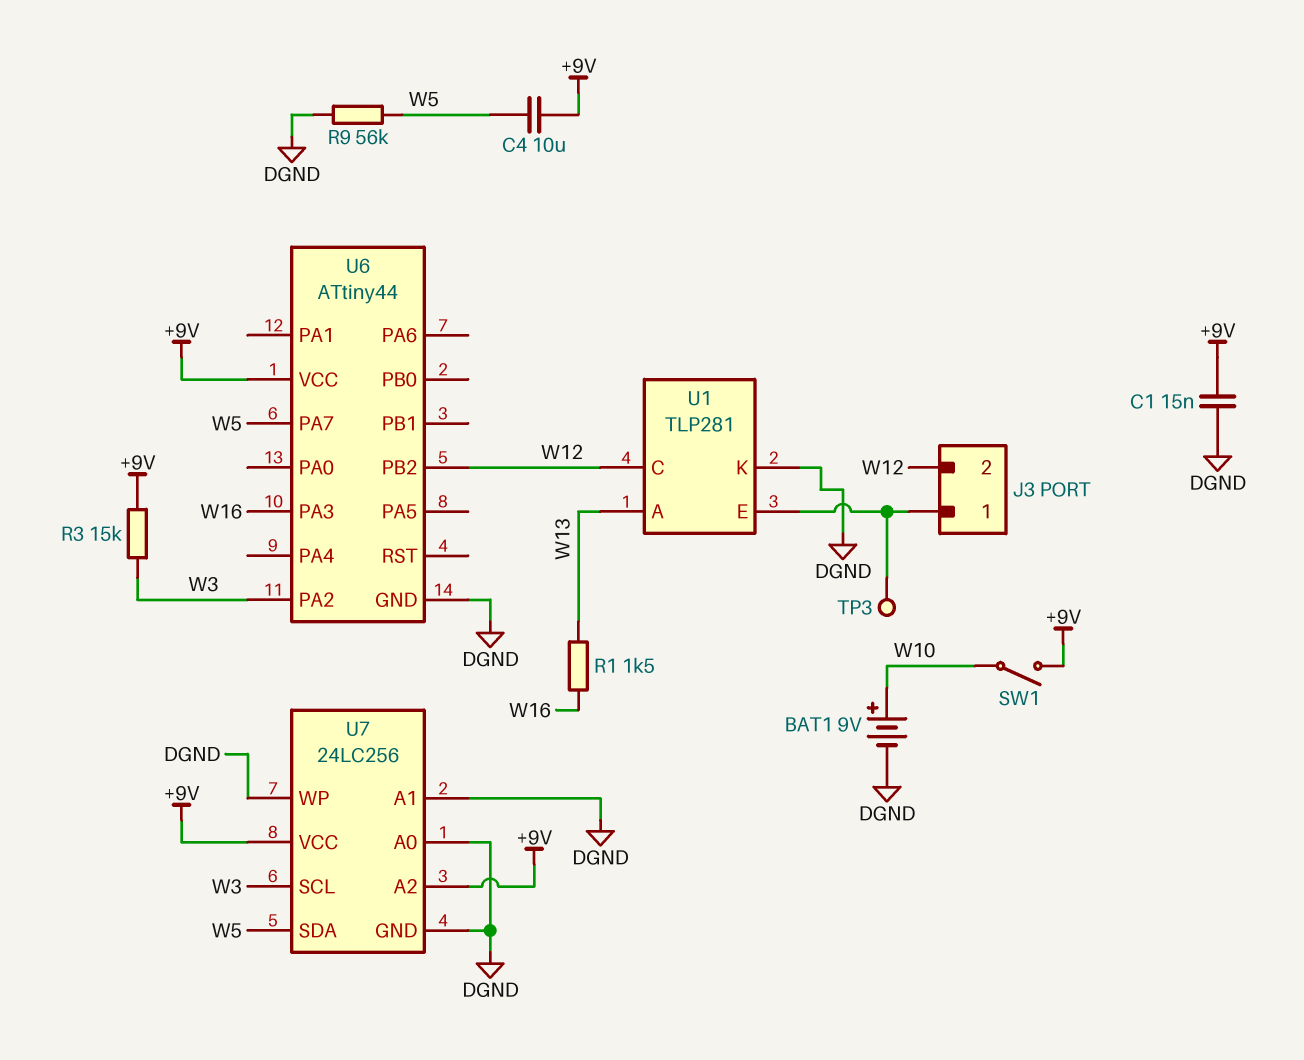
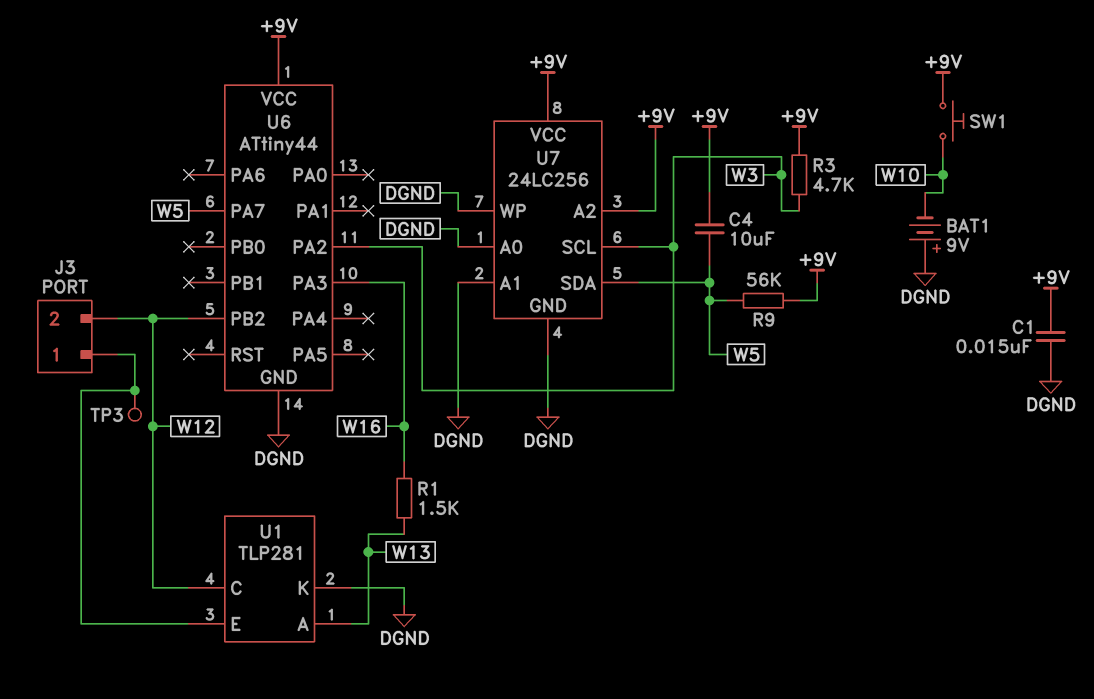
BAT1: 9V (plus W10, minus DGND) -> 9V (plus DGND, minus W10)
R3: 15k (+9V, W3) -> 4.7k (+9V, W3)
R9: 56k (DGND, W5) -> 56k (+9V, W5)
SW1: switch (+9V, W10) -> button (+9V, W10)

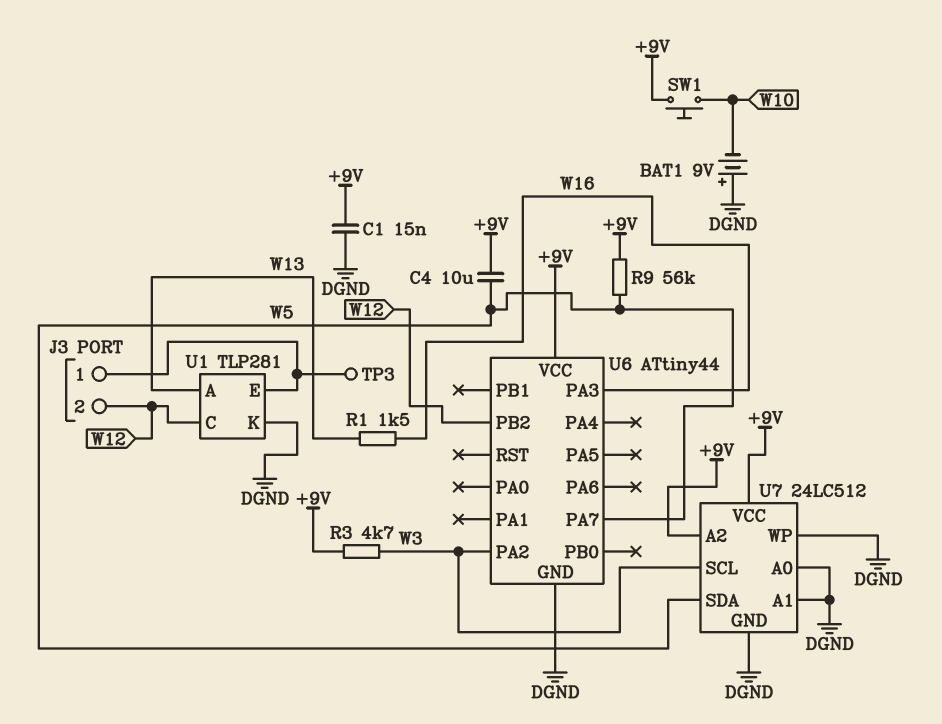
U7: 24LC256 -> 24LC512

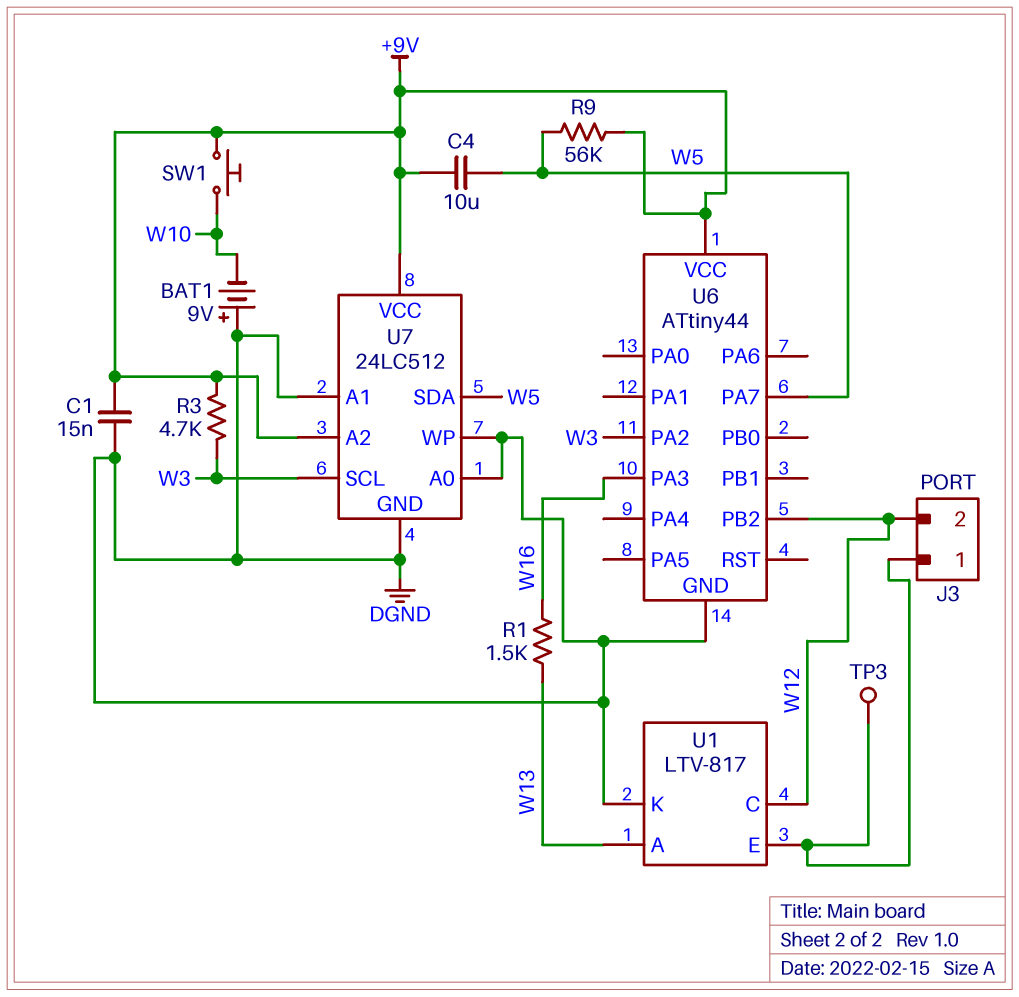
U1: TLP281 -> LTV-817

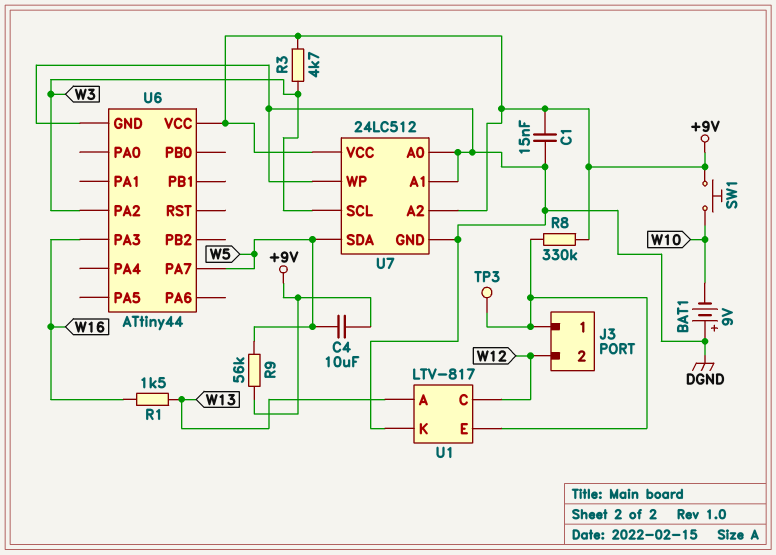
R8: none -> 330k (+9V, J3/1)
U6 pin PB2: W12 -> none

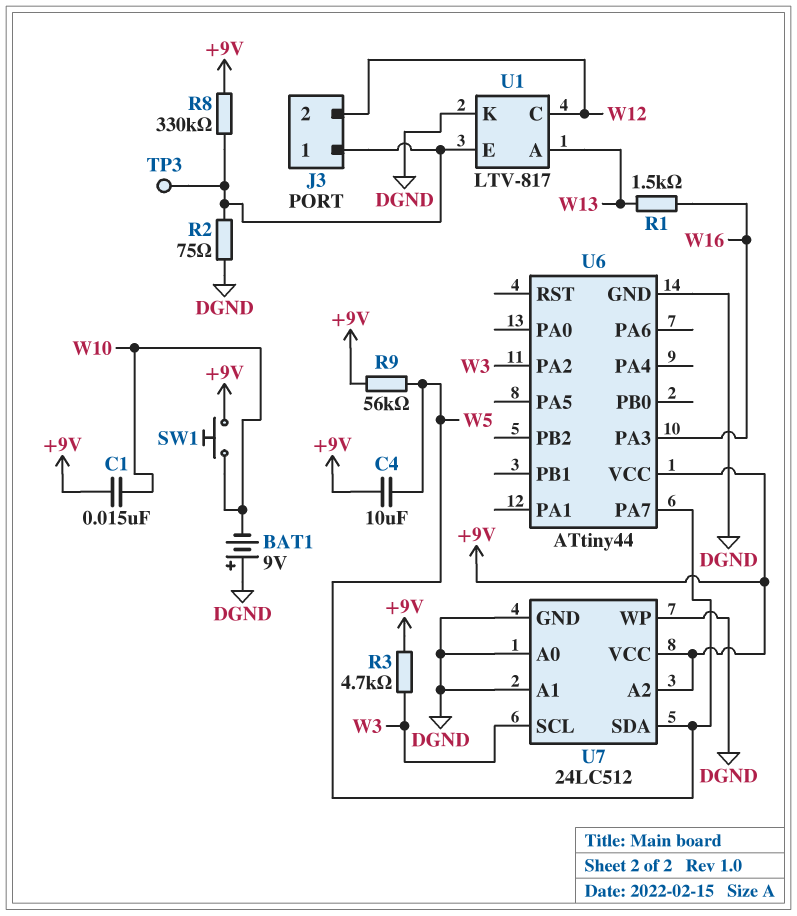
C1: 15nF (+9V, DGND) -> 15nF (+9V, W10)
R2: none -> 75 (DGND, J3/1)

